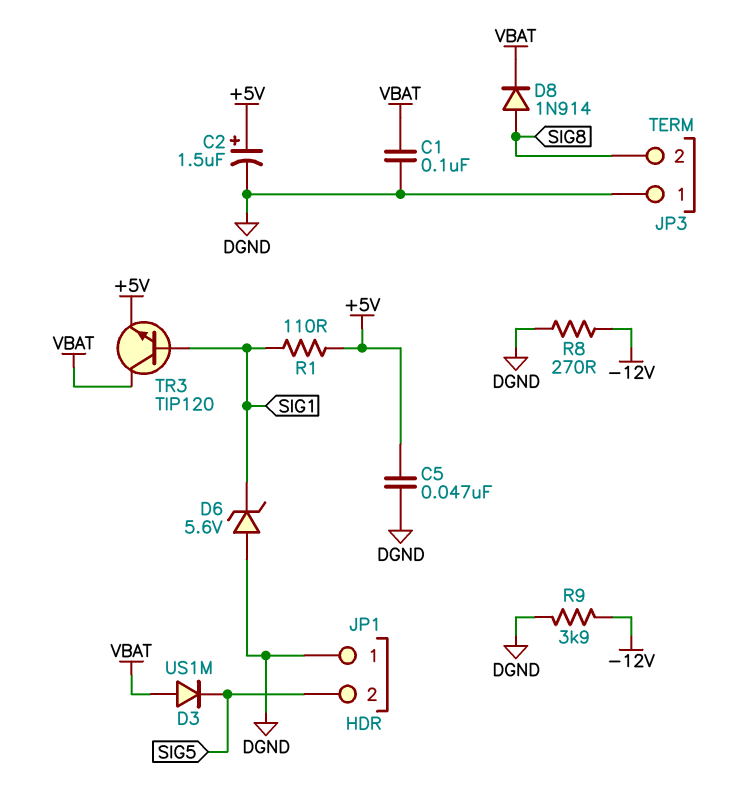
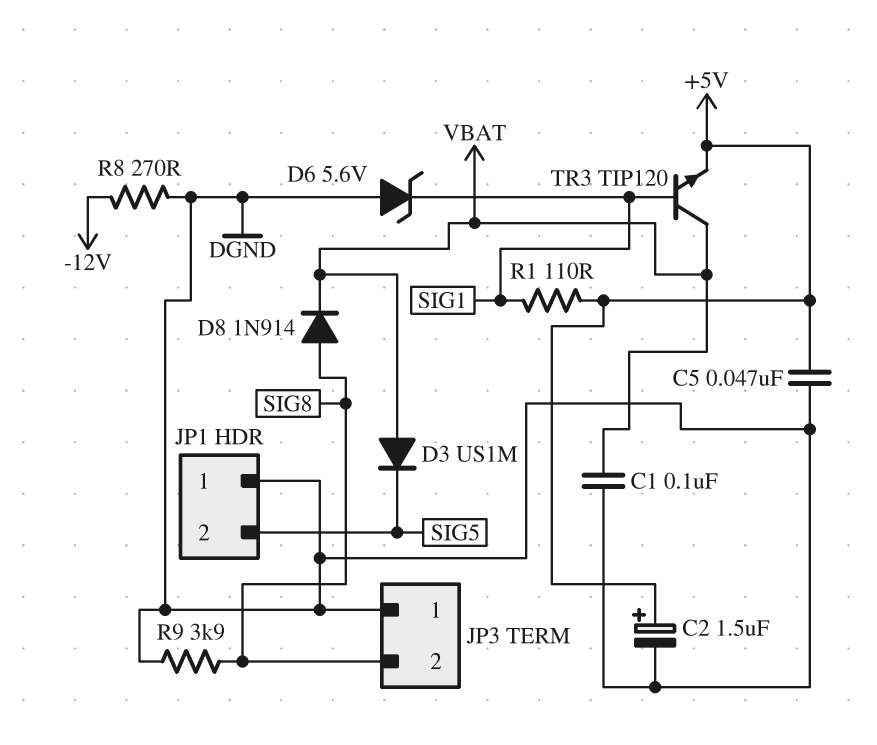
R9: 3.9k (-12V, DGND) -> 3.9k (DGND, SIG8)

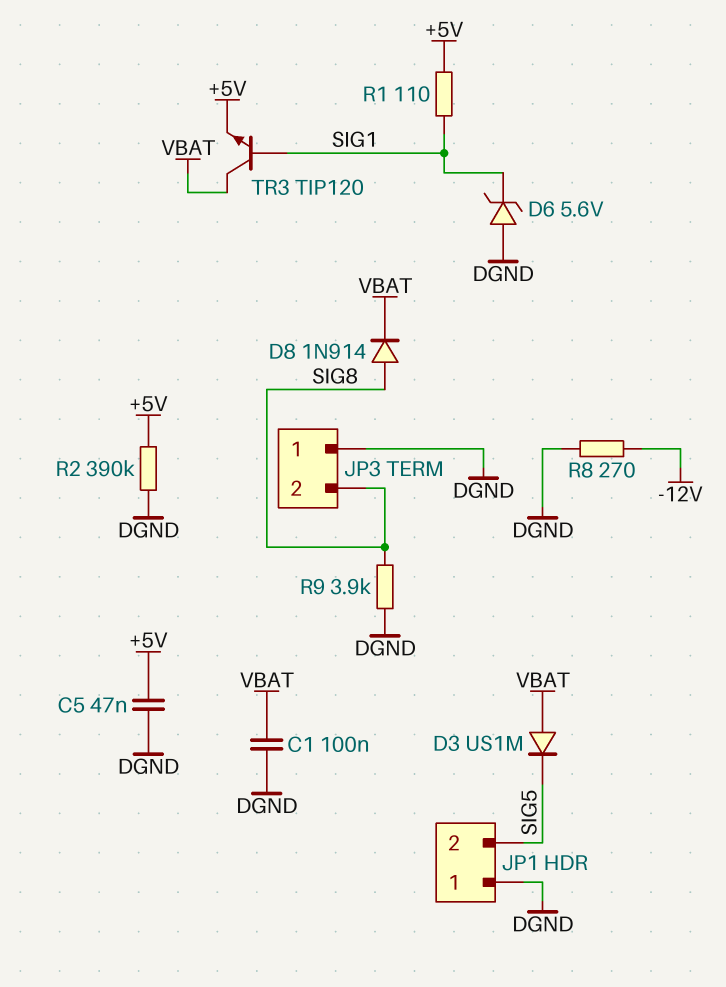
C2: 1.5uF (plus +5V, minus DGND) -> none
R2: none -> 390k (+5V, DGND)

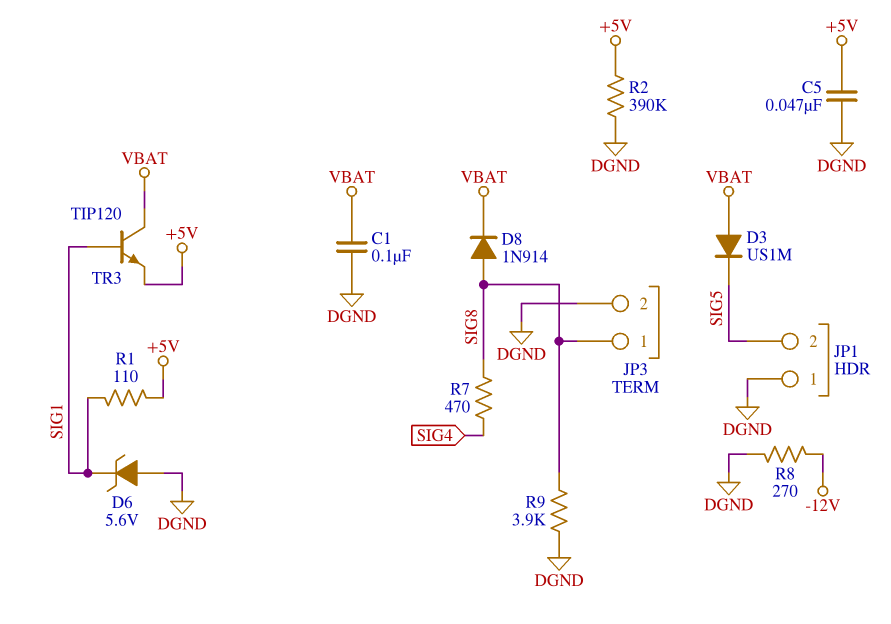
JP3 pin 1: DGND -> SIG8
JP3 pin 2: SIG8 -> DGND
R7: none -> 470 (SIG4, SIG8)

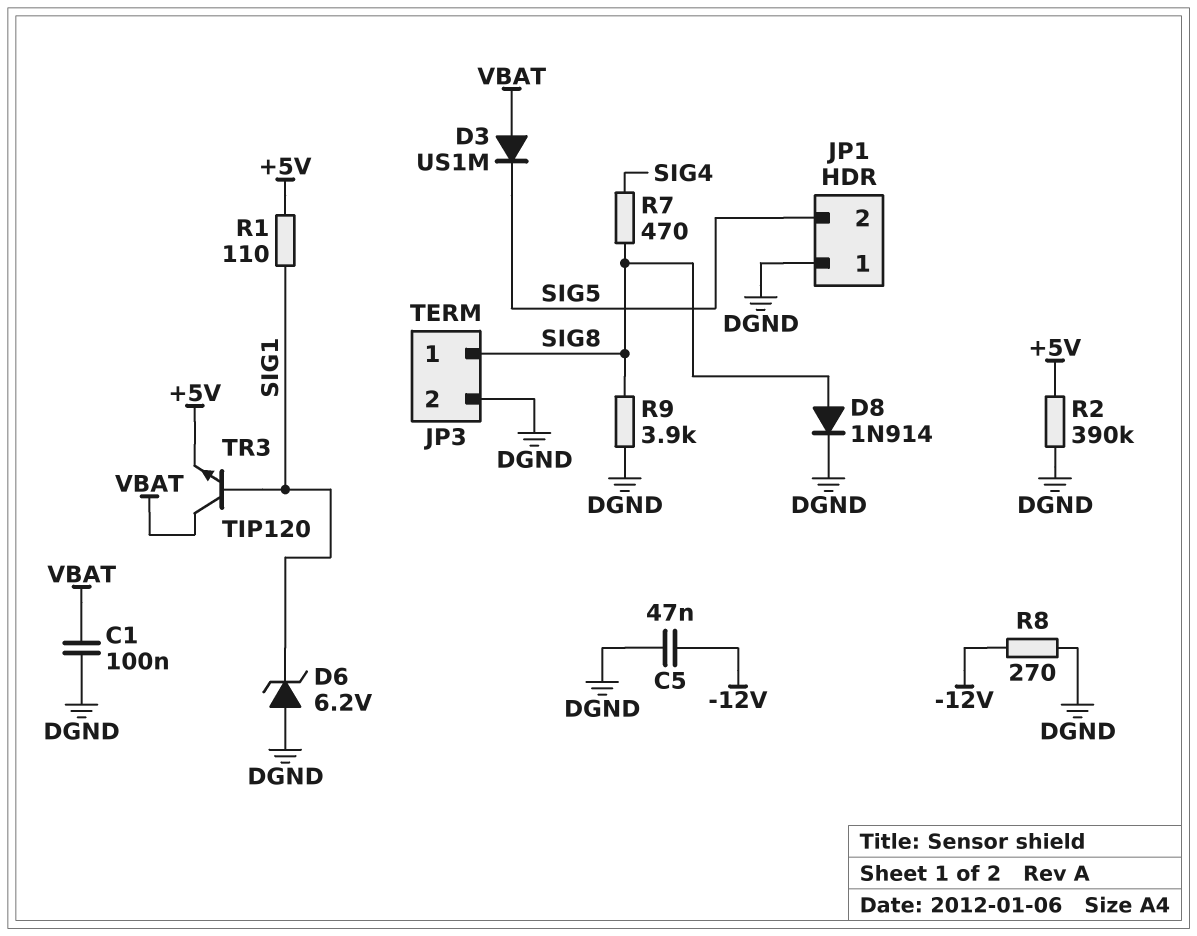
C5: 47nF (+5V, DGND) -> 47nF (-12V, DGND)
D6: zener 5.6V (A DGND, K SIG1) -> zener 6.2V (A DGND, K SIG1)
D8: diode 1N914 (A SIG8, K VBAT) -> diode 1N914 (A SIG8, K DGND)

